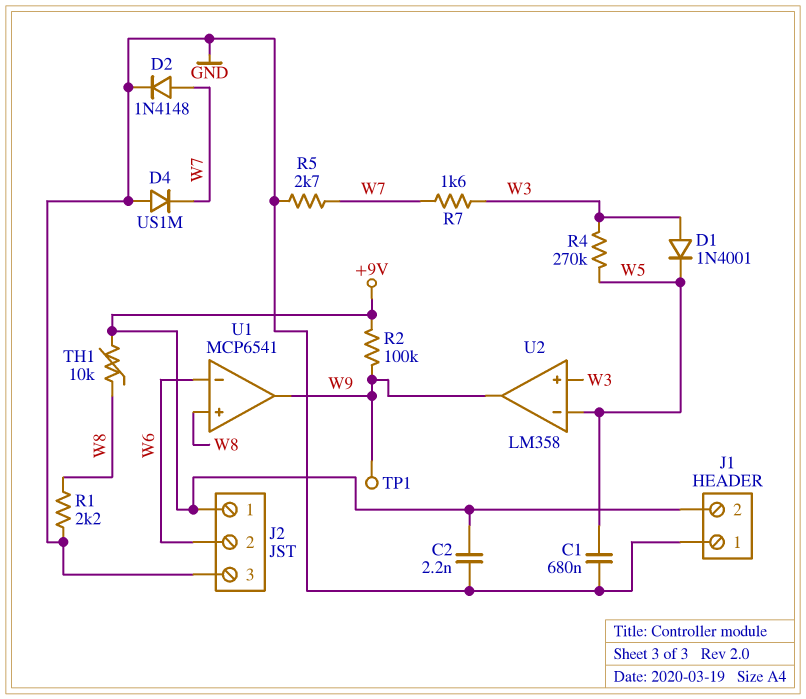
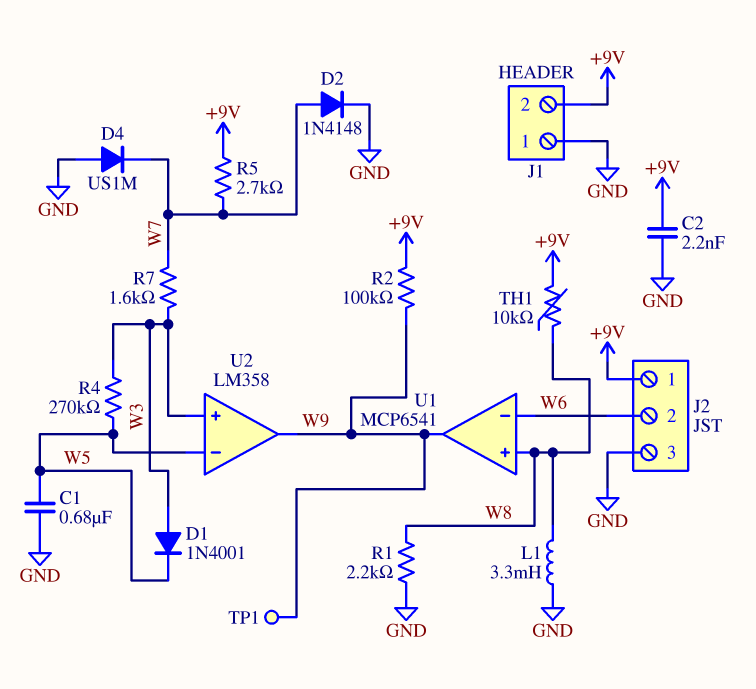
L1: none -> 3.3mH (GND, W8)
R5: 2.7k (GND, W7) -> 2.7k (+9V, W7)

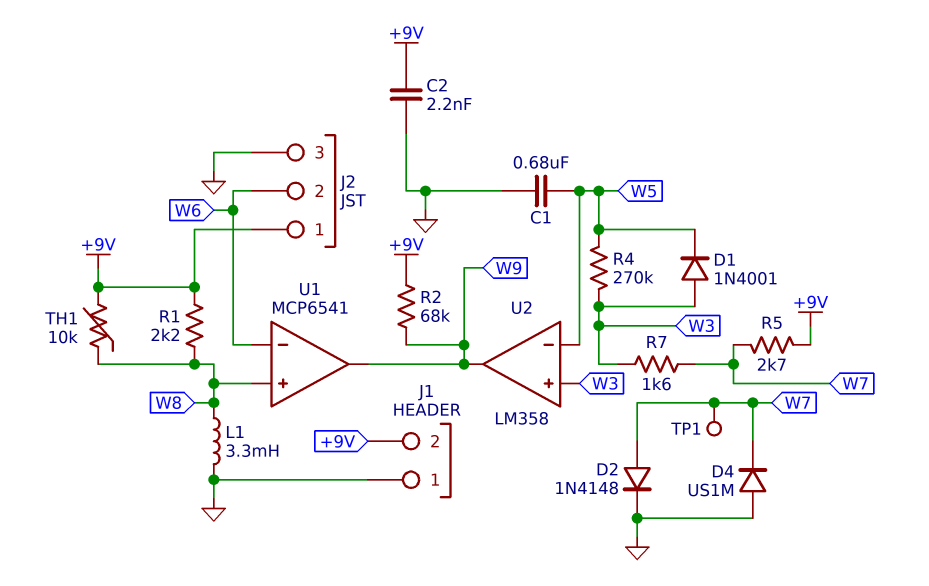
R1: 2.2k (GND, W8) -> 2.2k (+9V, W8)
R2: 100k (+9V, W9) -> 68k (+9V, W9)
TP1: test point (W9) -> test point (W7)

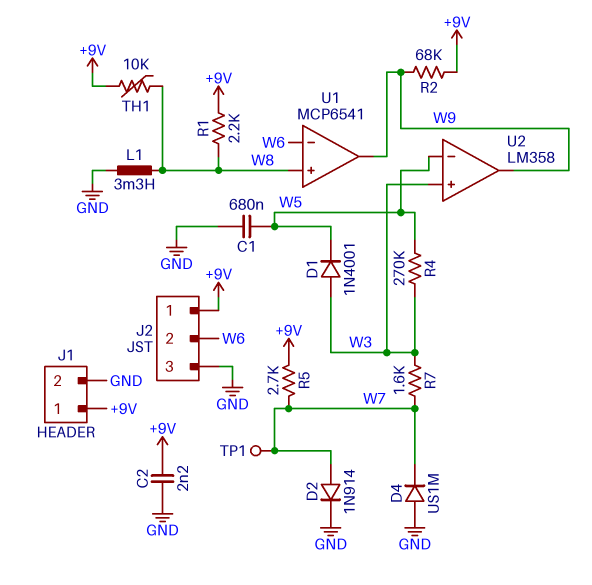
D2: diode 1N4148 (A W7, K GND) -> diode 1N914 (A W7, K GND)
J1 pin 1: GND -> +9V
J1 pin 2: +9V -> GND

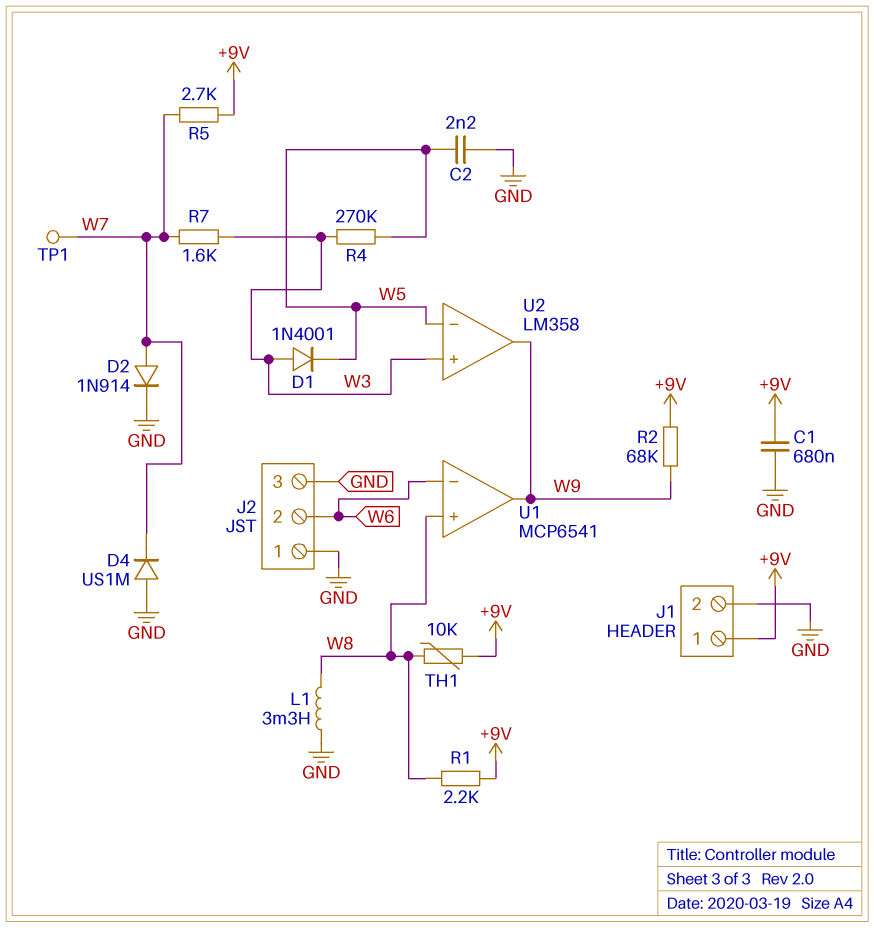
C1: 680nF (GND, W5) -> 680nF (+9V, GND)
C2: 2.2nF (+9V, GND) -> 2.2nF (GND, W5)
J2 pin 1: +9V -> GND

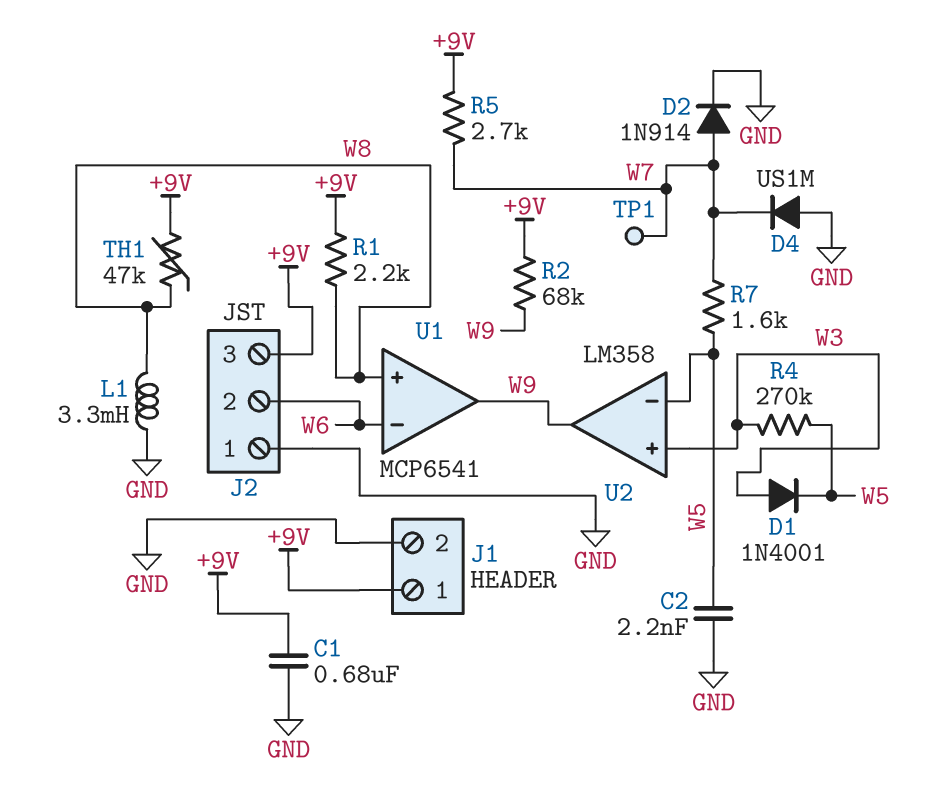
J2 pin 3: GND -> +9V
R7: 1.6k (W3, W7) -> 1.6k (W5, W7)
TH1: 10k (+9V, W8) -> 47k (+9V, W8)

